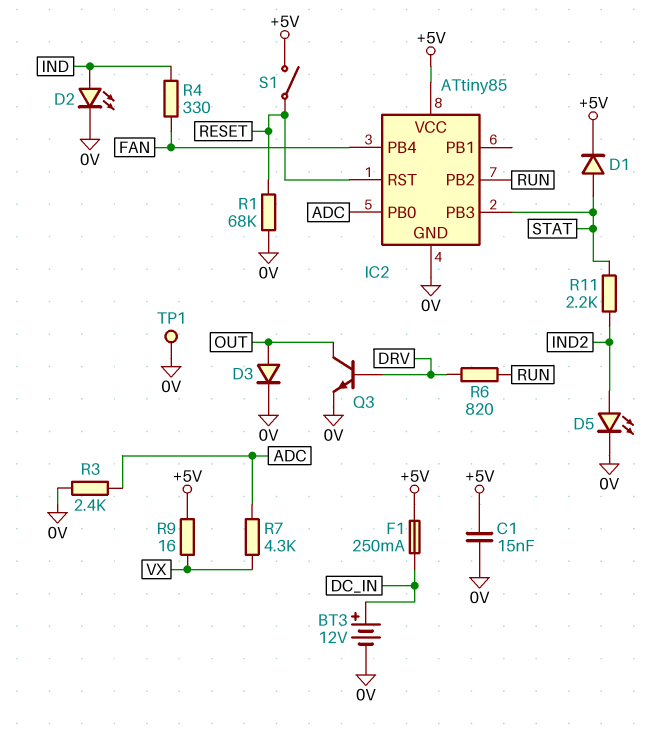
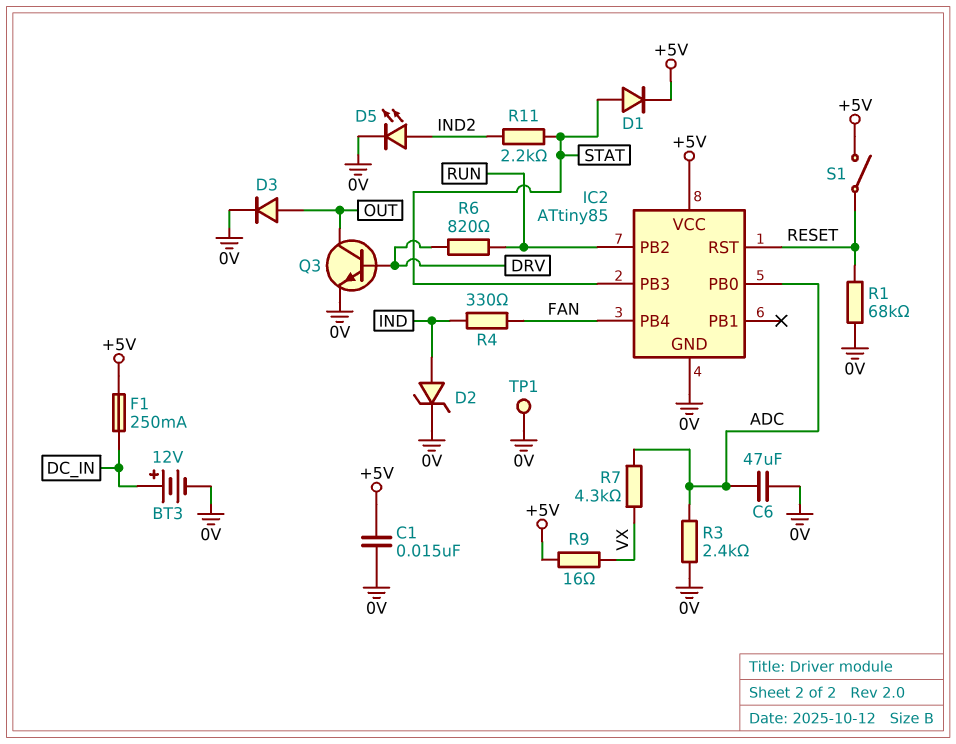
C6: none -> 47uF (0V, ADC)
D2: LED (A IND, K 0V) -> zener (A IND, K 0V)

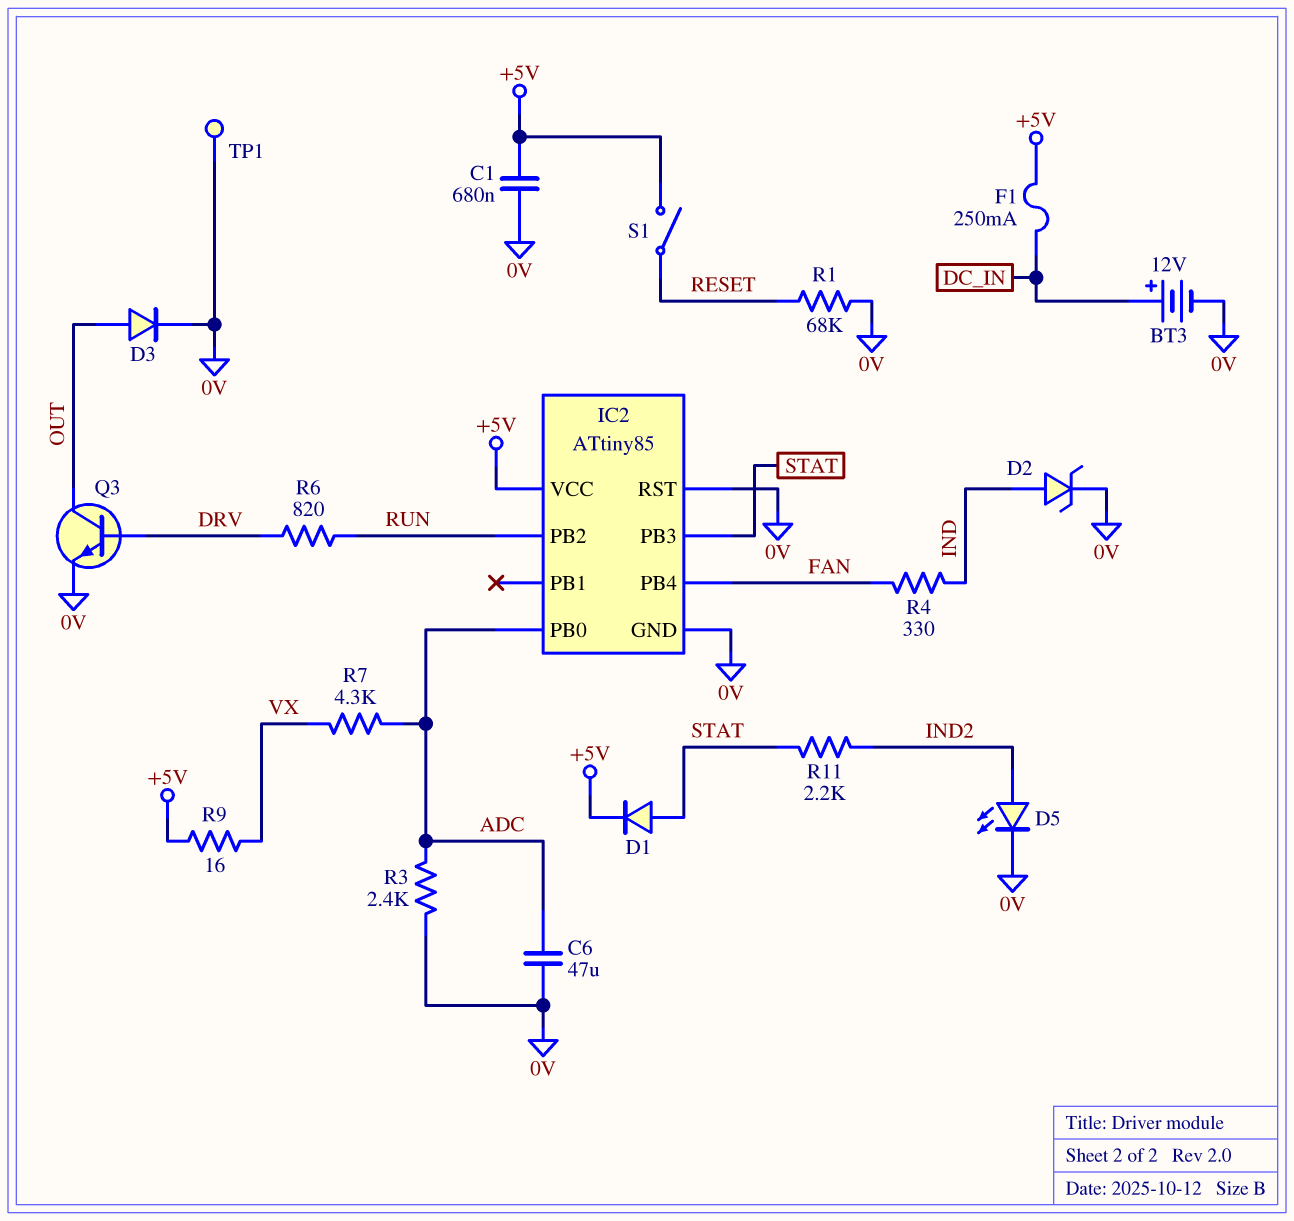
C1: 15nF (+5V, 0V) -> 680nF (+5V, 0V)
IC2 pin RST: RESET -> 0V

